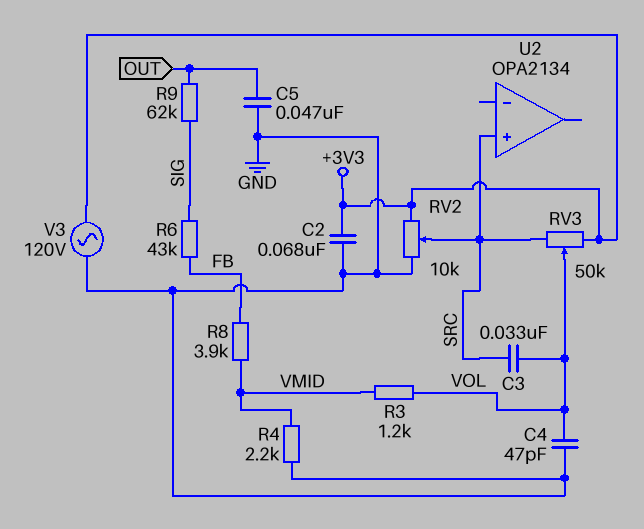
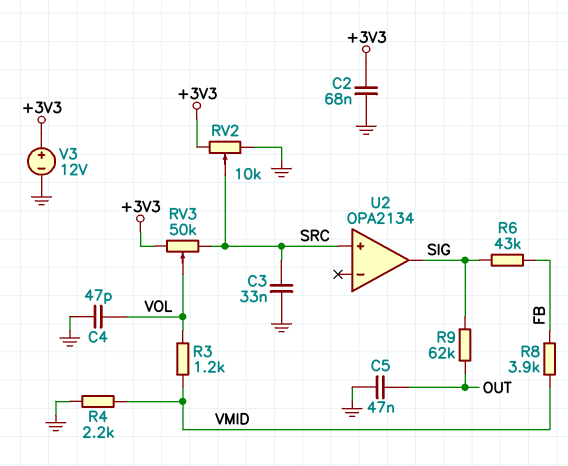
C3: 33nF (SRC, VOL) -> 33nF (GND, SRC)
U2 pin out: none -> SIG
V3: AC 120V (+3V3, GND) -> 12V (plus +3V3, minus GND)

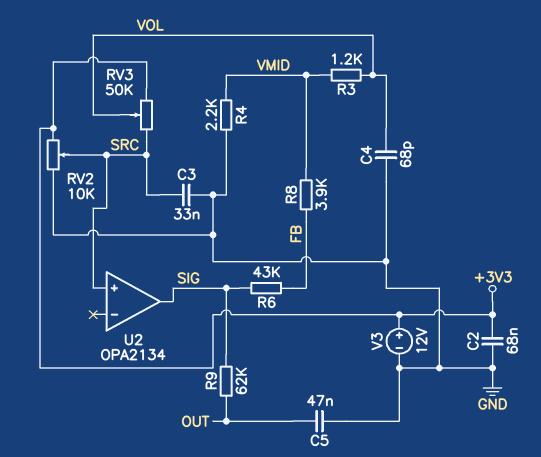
C4: 47pF (GND, VOL) -> 68pF (GND, VOL)

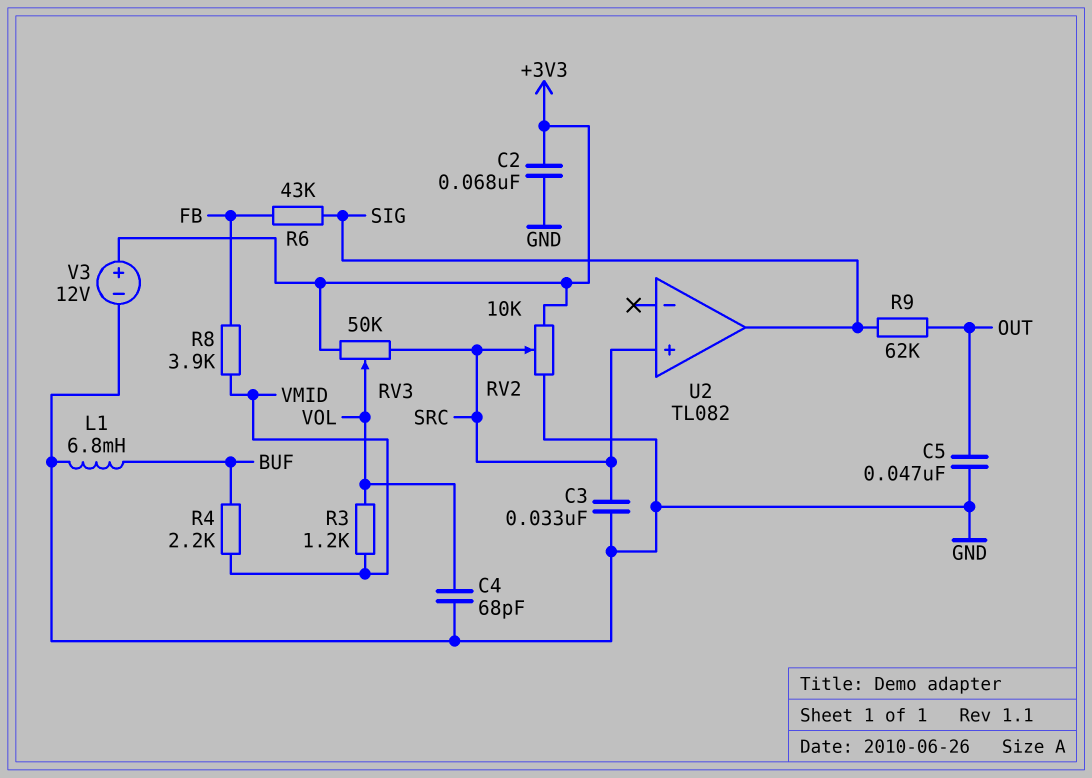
L1: none -> 6.8mH (BUF, GND)
R4: 2.2k (GND, VMID) -> 2.2k (BUF, VMID)
U2: OPA2134 -> TL082

